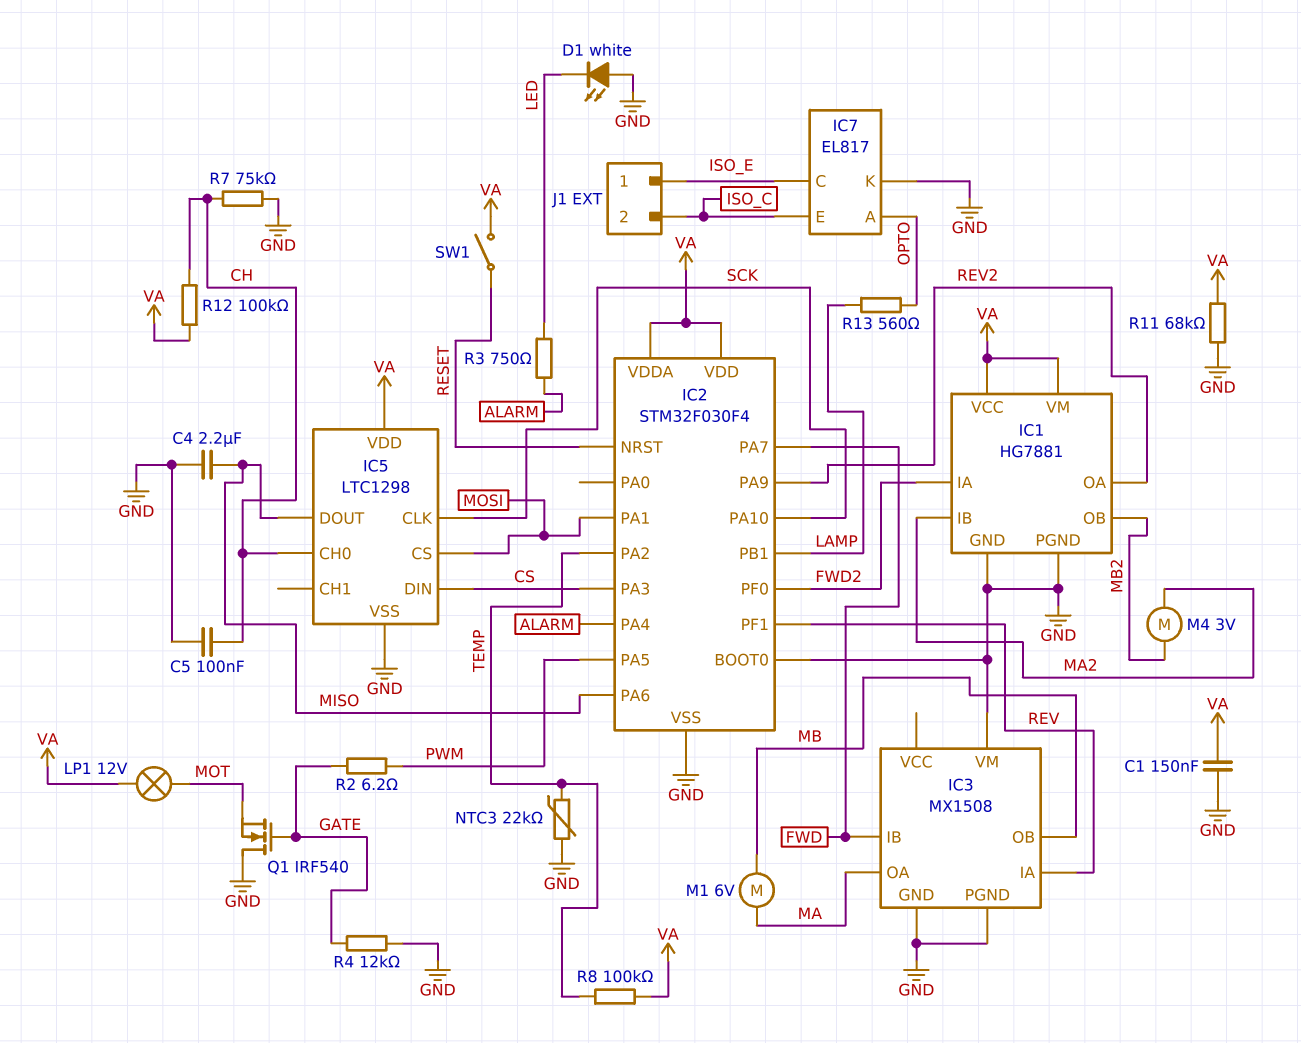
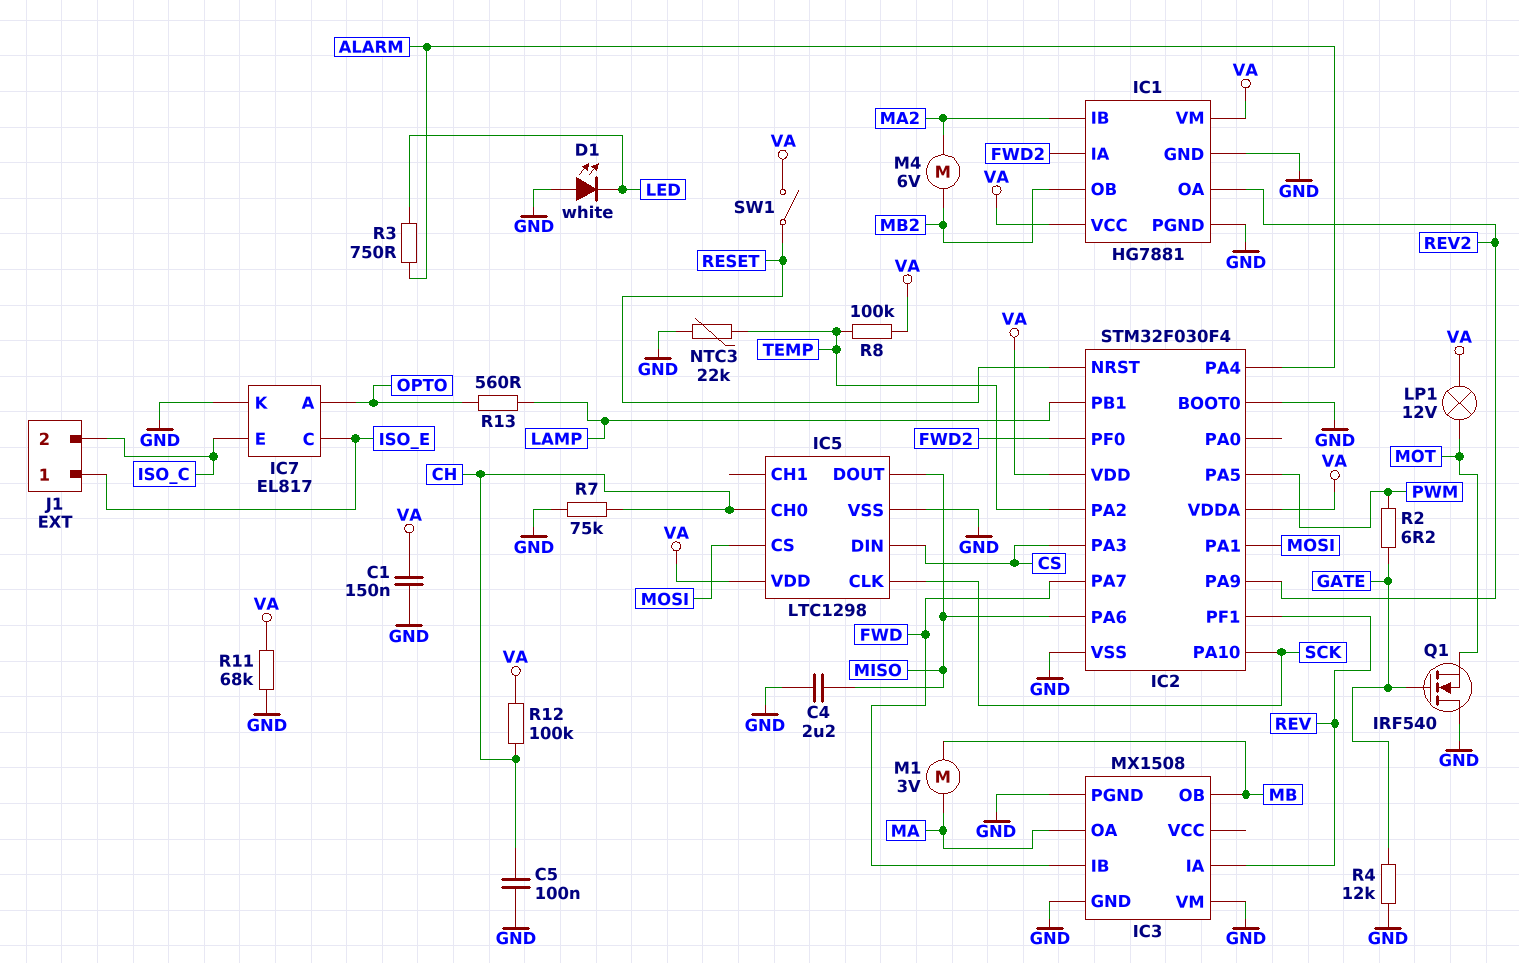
M1: motor 6V (MA, MB) -> motor 3V (MA, MB)
M4: motor 3V (MA2, MB2) -> motor 6V (MA2, MB2)

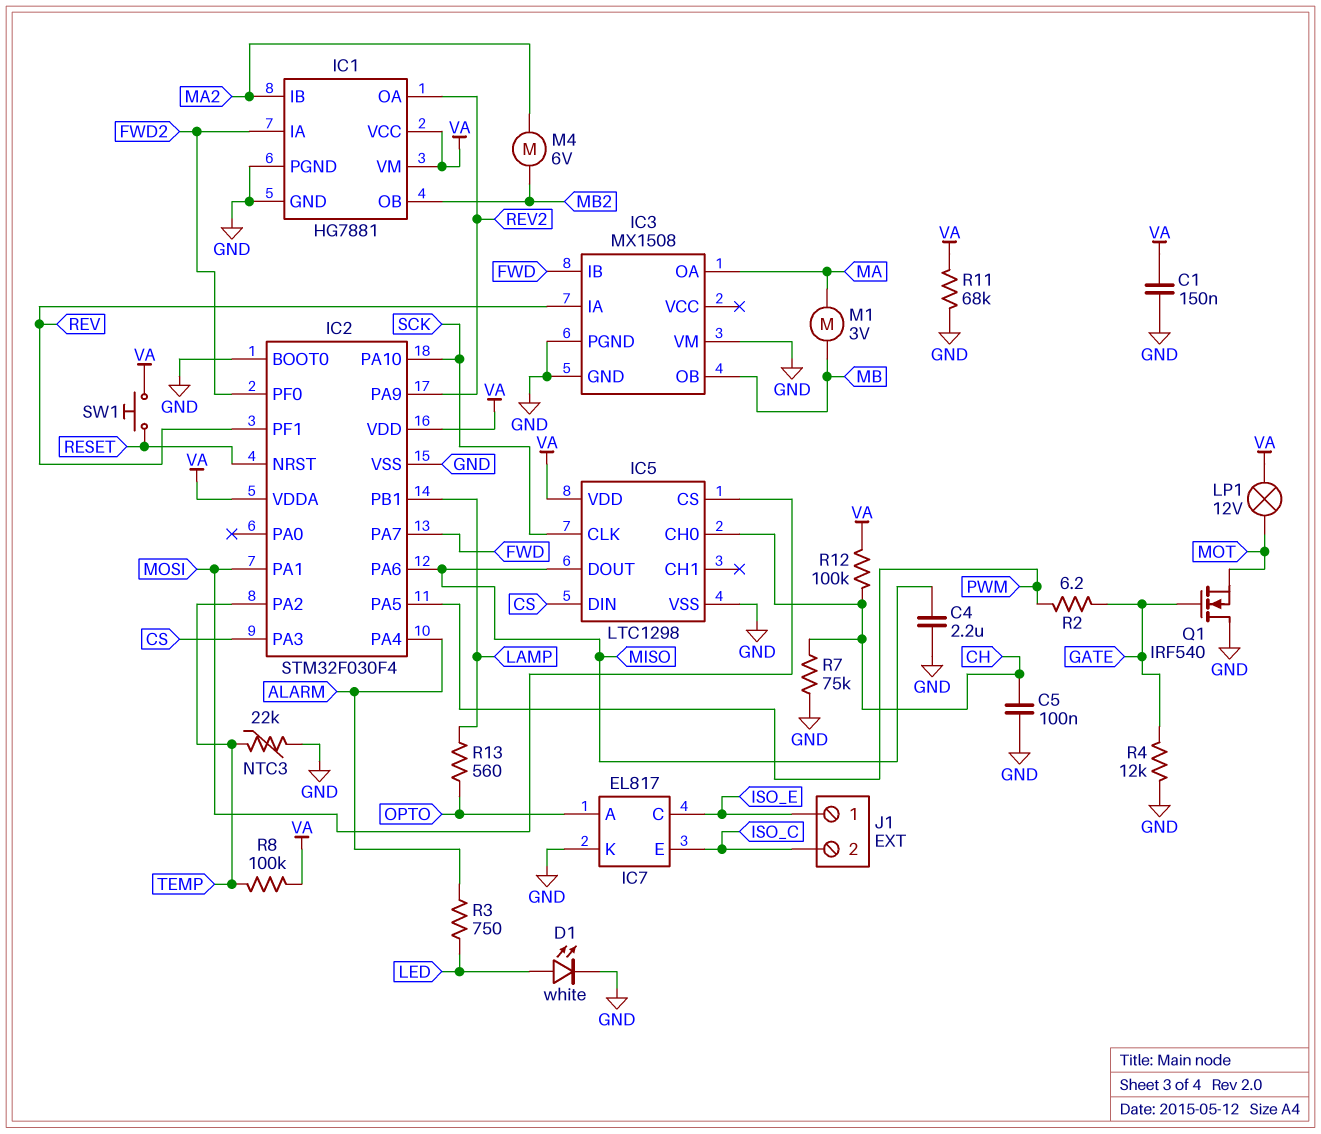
D1: LED white (A GND, K LED) -> LED white (A LED, K GND)
SW1: switch (RESET, VA) -> button (RESET, VA)

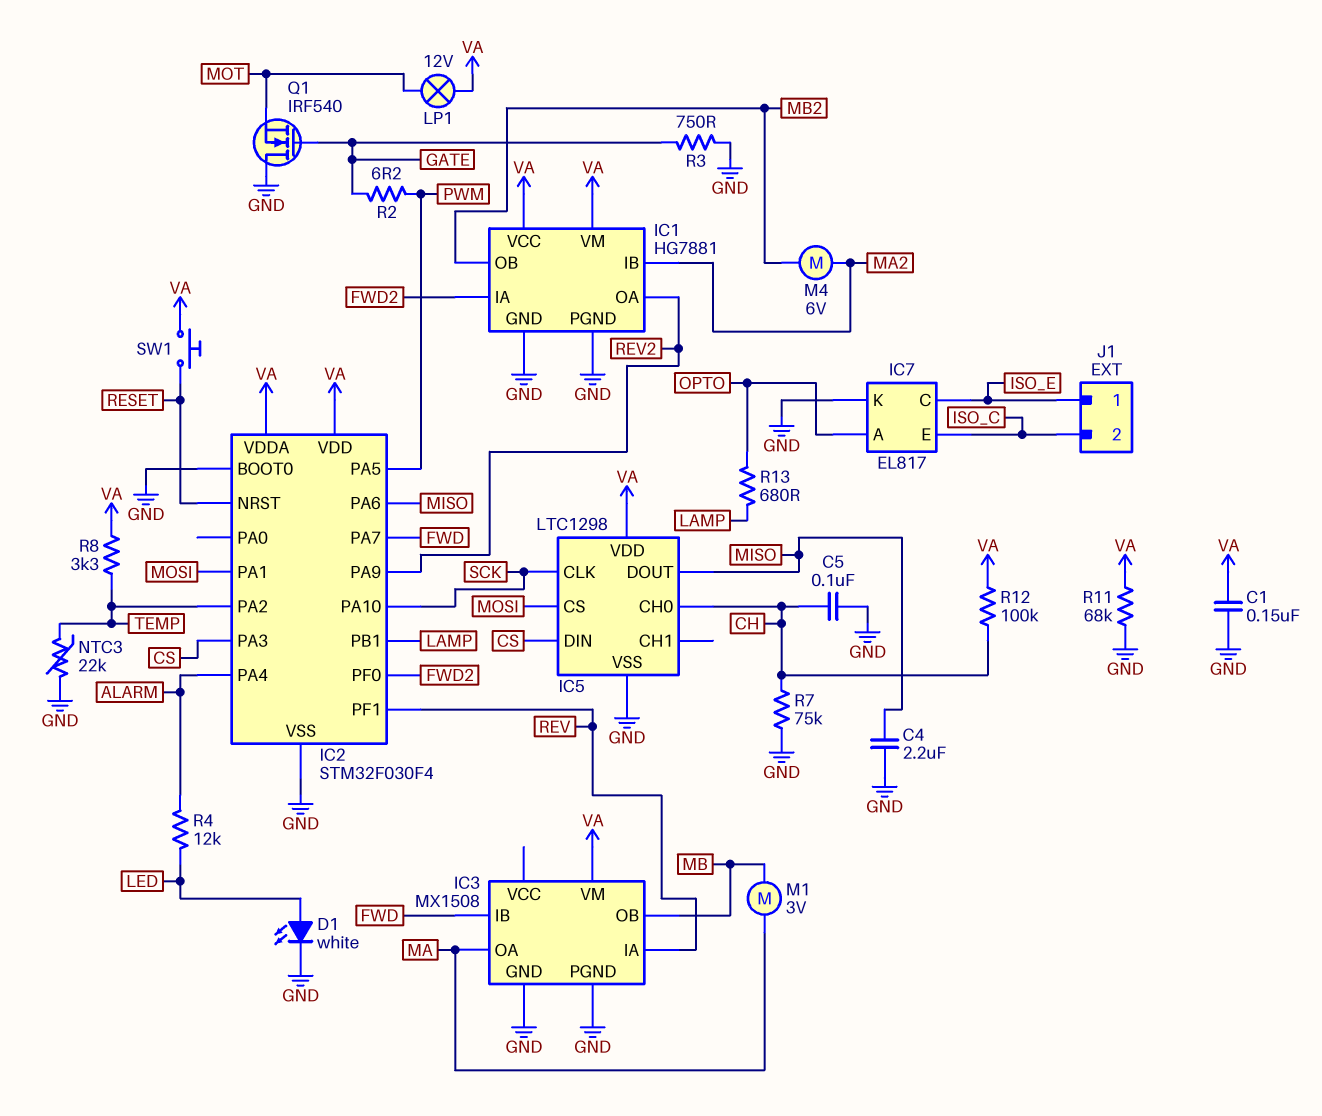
IC3 pin VM: GND -> VA
R3: 750 (ALARM, LED) -> 750 (GATE, GND)
R4: 12k (GATE, GND) -> 12k (ALARM, LED)
R8: 100k (TEMP, VA) -> 3.3k (TEMP, VA)
R13: 560 (LAMP, OPTO) -> 680 (LAMP, OPTO)

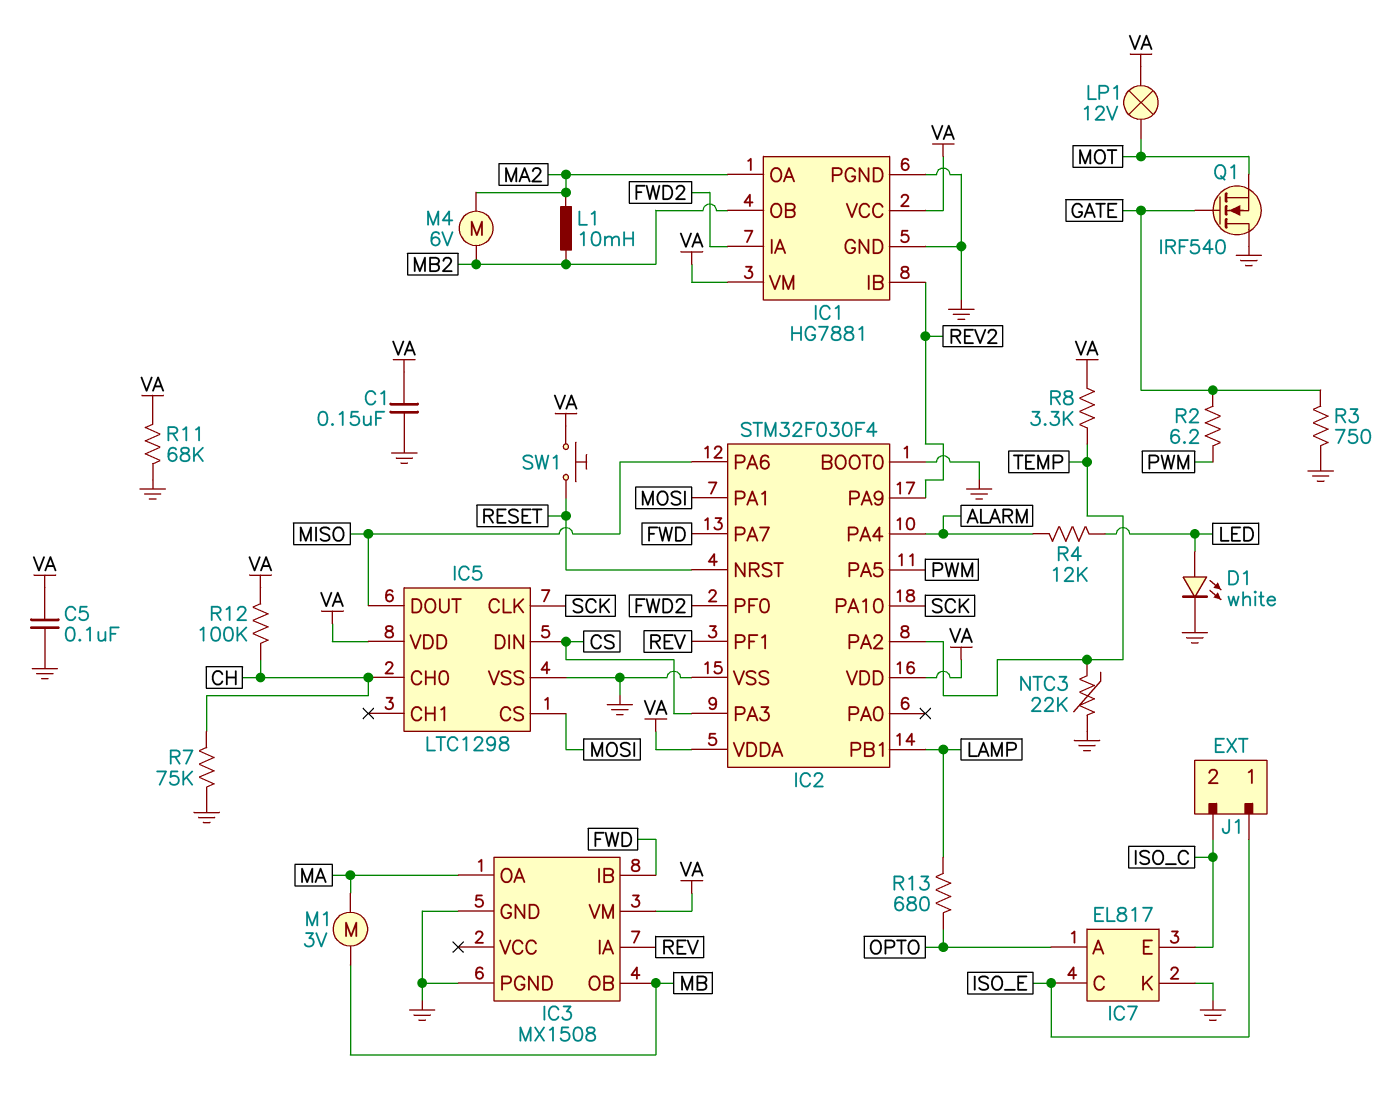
C4: 2.2uF (GND, MISO) -> none
C5: 100nF (CH, GND) -> 100nF (GND, VA)
IC1 pin IB: MA2 -> REV2
IC1 pin OA: REV2 -> MA2
L1: none -> 10mH (MA2, MB2)

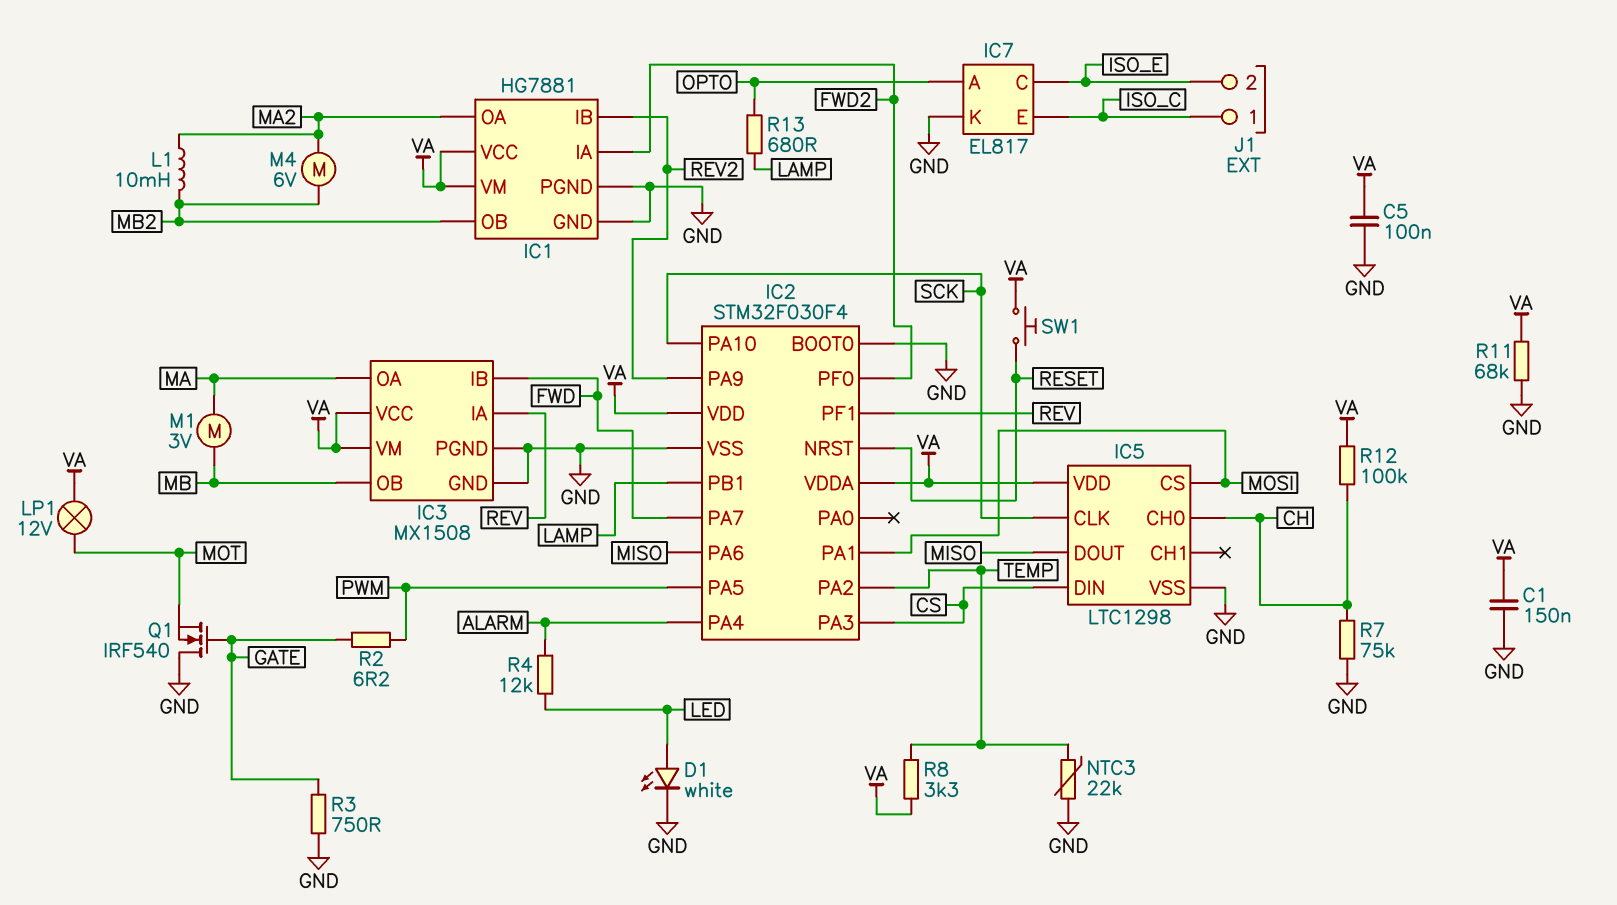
IC3 pin VCC: none -> VA
J1 pin 1: ISO_E -> ISO_C
J1 pin 2: ISO_C -> ISO_E

